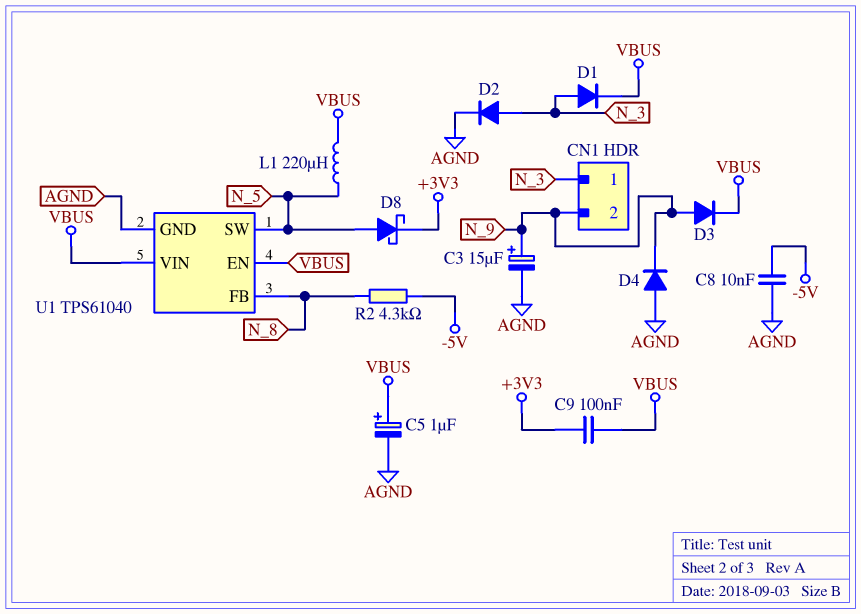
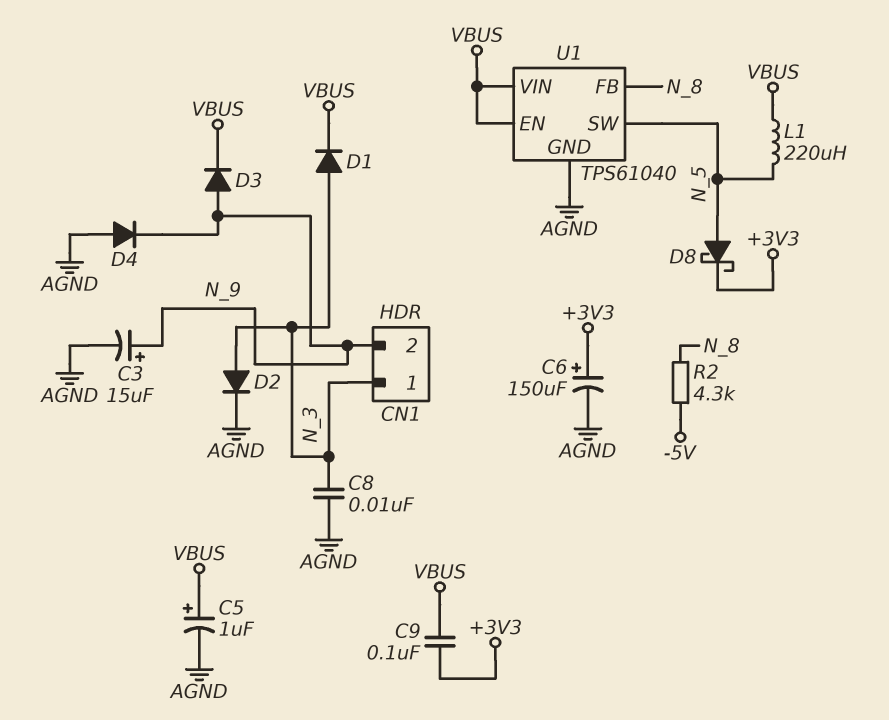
C6: none -> 150uF (plus +3V3, minus AGND)
C8: 10nF (-5V, AGND) -> 10nF (AGND, N_3)

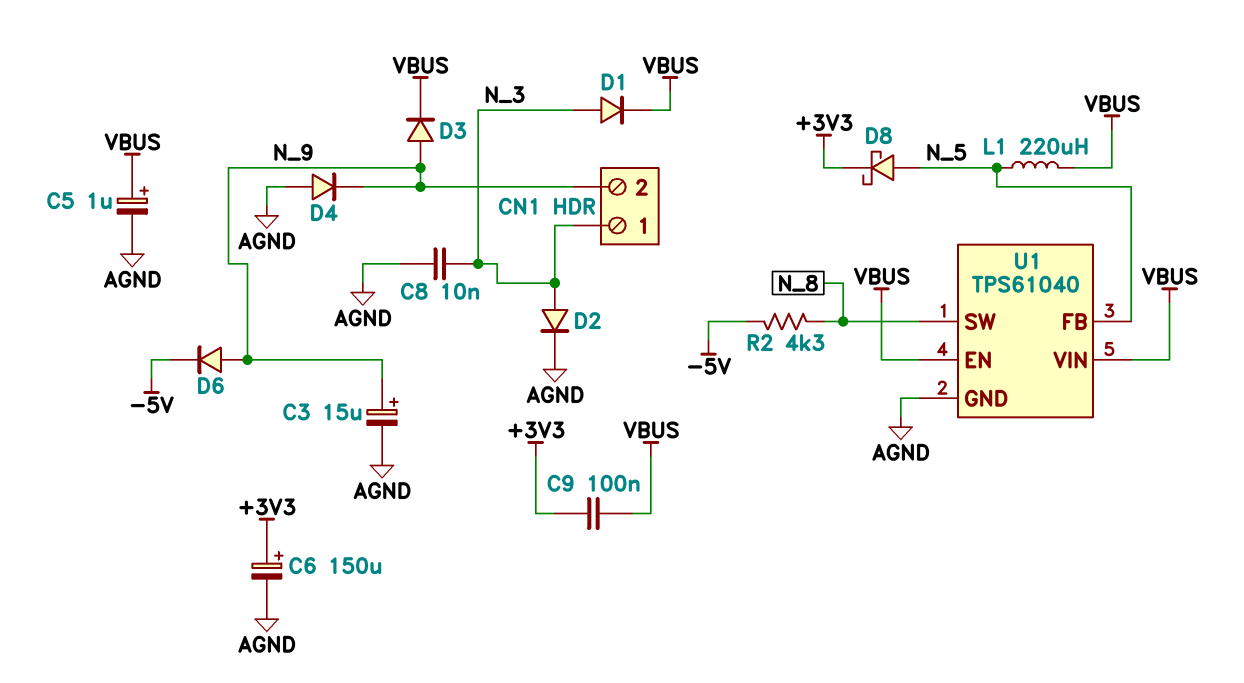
D6: none -> diode (A N_9, K -5V)
U1 pin FB: N_8 -> N_5
U1 pin SW: N_5 -> N_8

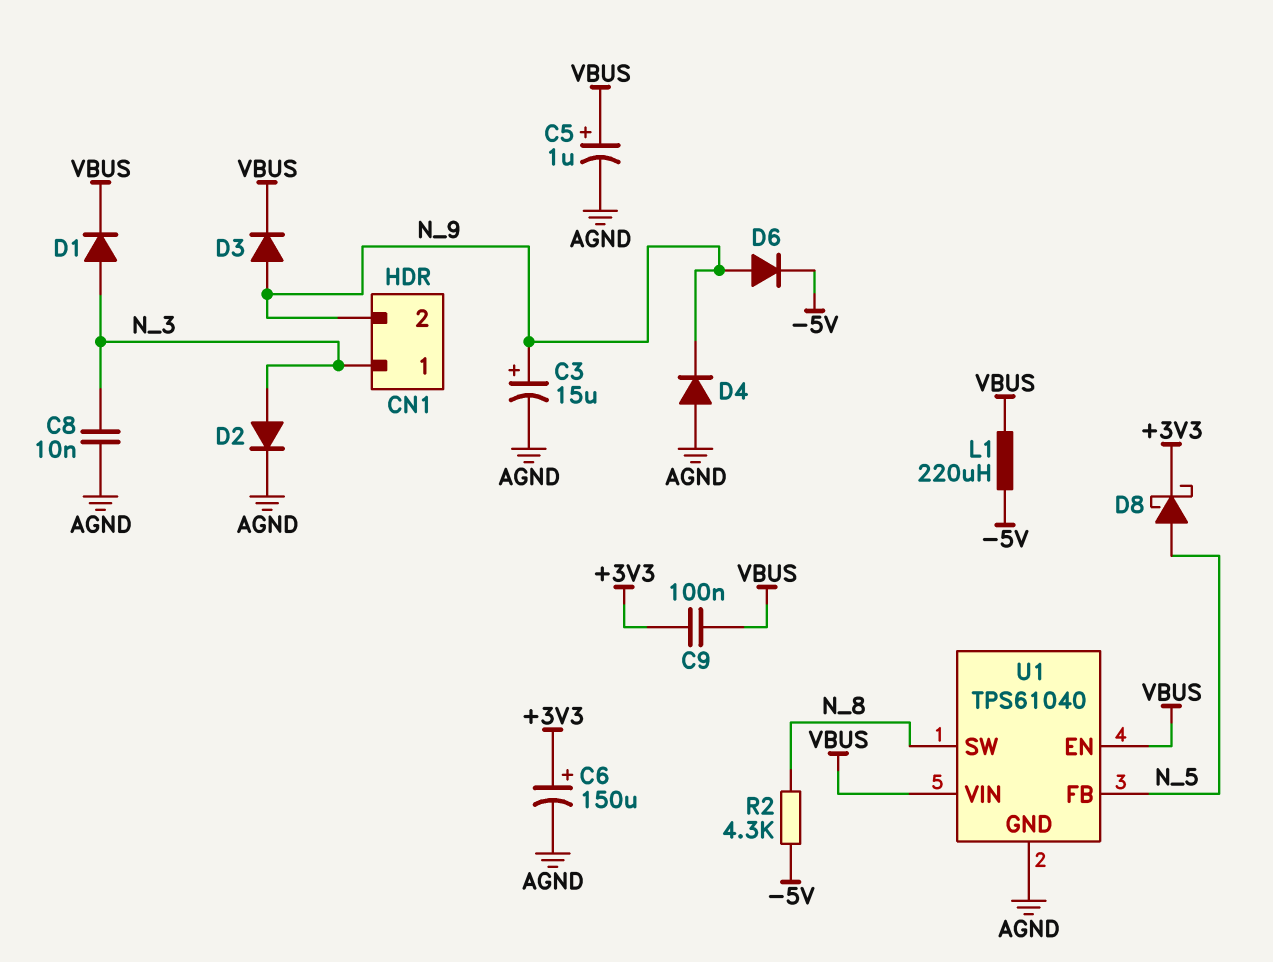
L1: 220uH (N_5, VBUS) -> 220uH (-5V, VBUS)

